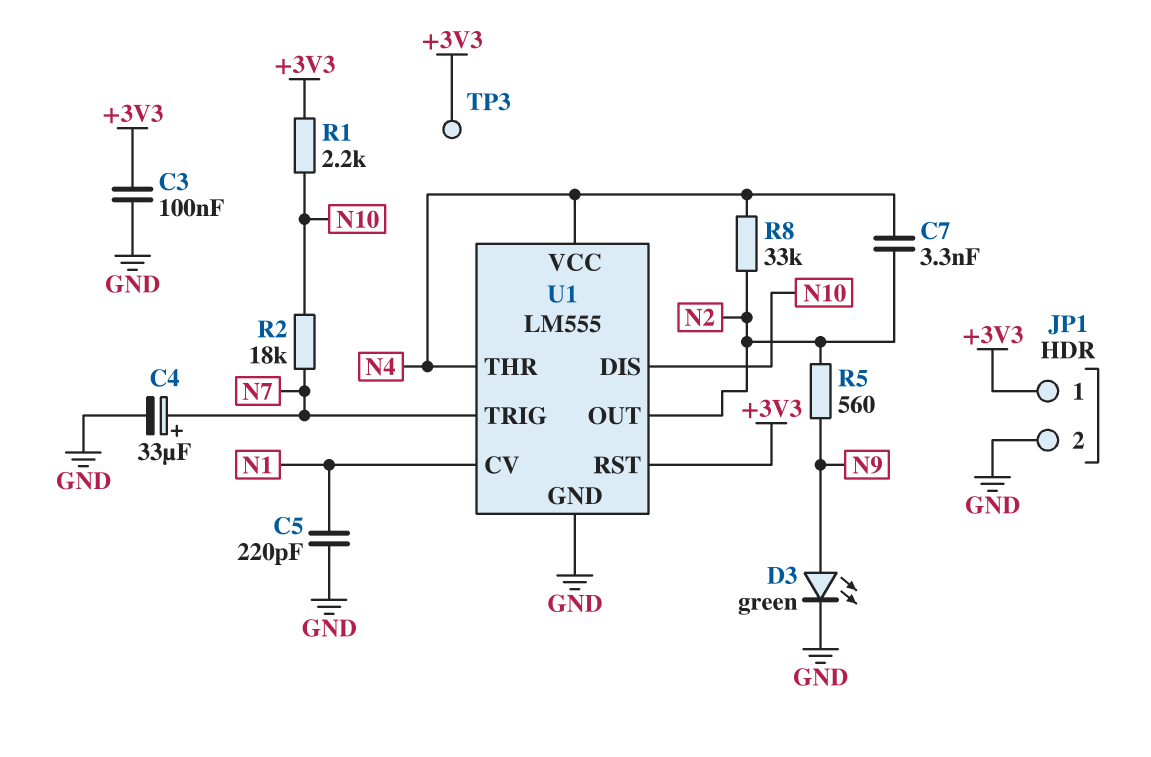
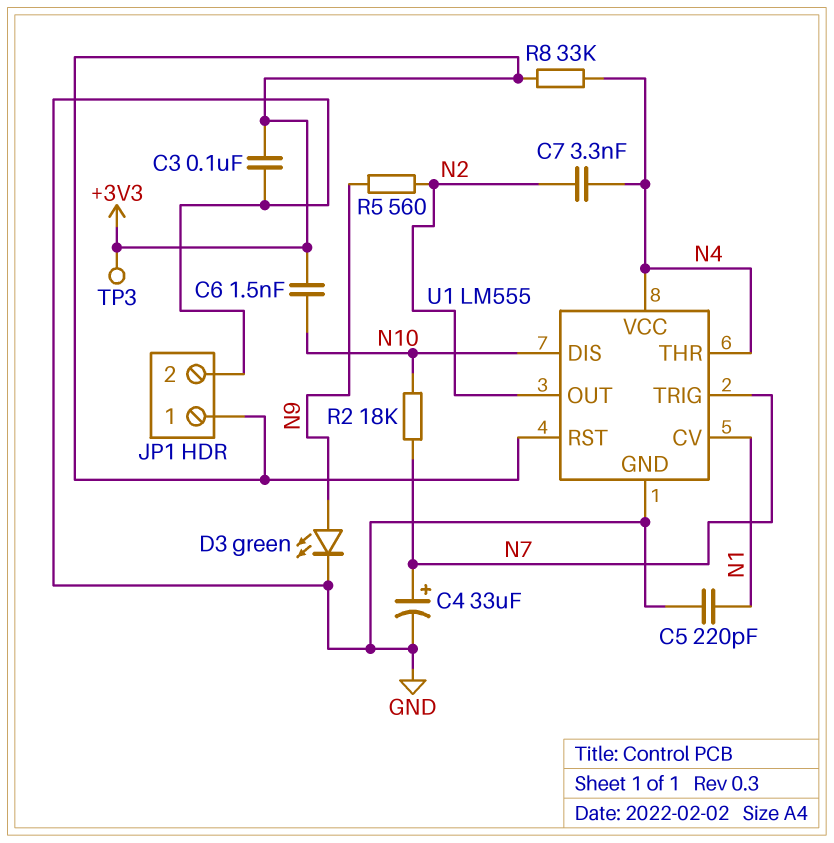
C6: none -> 1.5nF (+3V3, N10)
R1: 2.2k (+3V3, N10) -> none
R8: 33k (N2, N4) -> 33k (+3V3, N4)

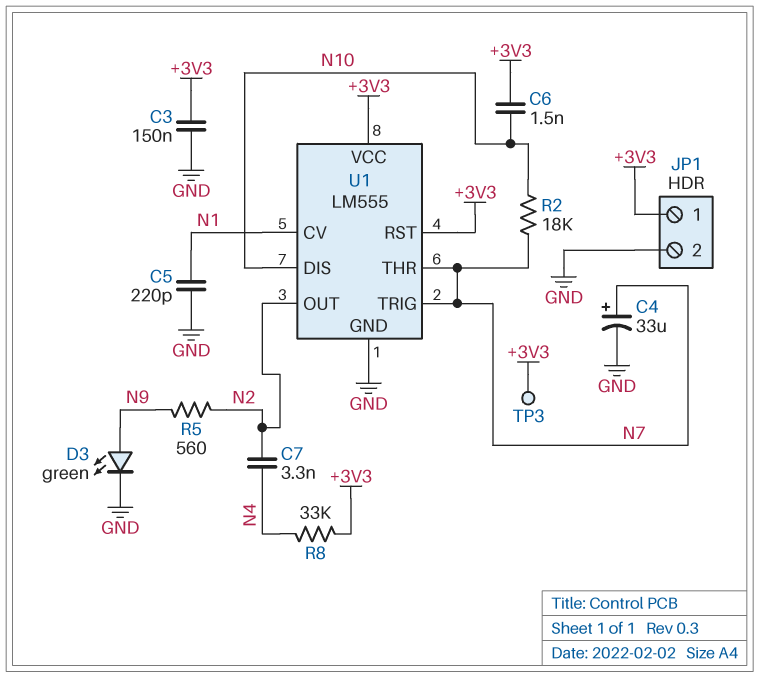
C3: 100nF (+3V3, GND) -> 150nF (+3V3, GND)
U1 pin THR: N4 -> N7
U1 pin VCC: N4 -> +3V3

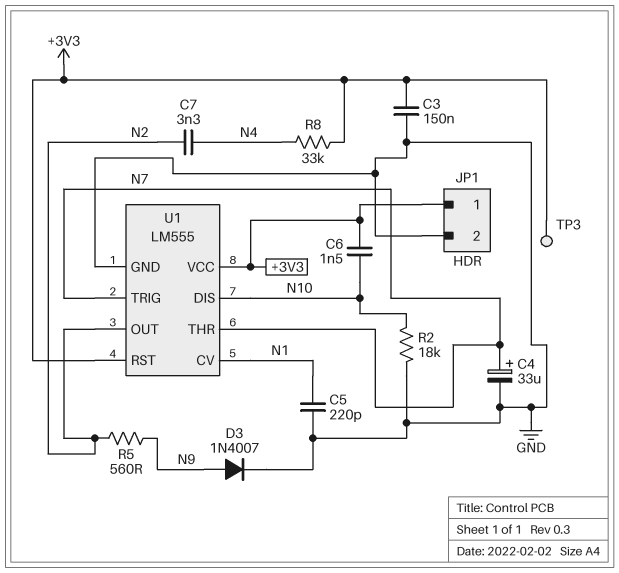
D3: LED green (A N9, K GND) -> diode 1N4007 (A N9, K GND)
R2: 18k (N7, N10) -> 18k (GND, N10)

